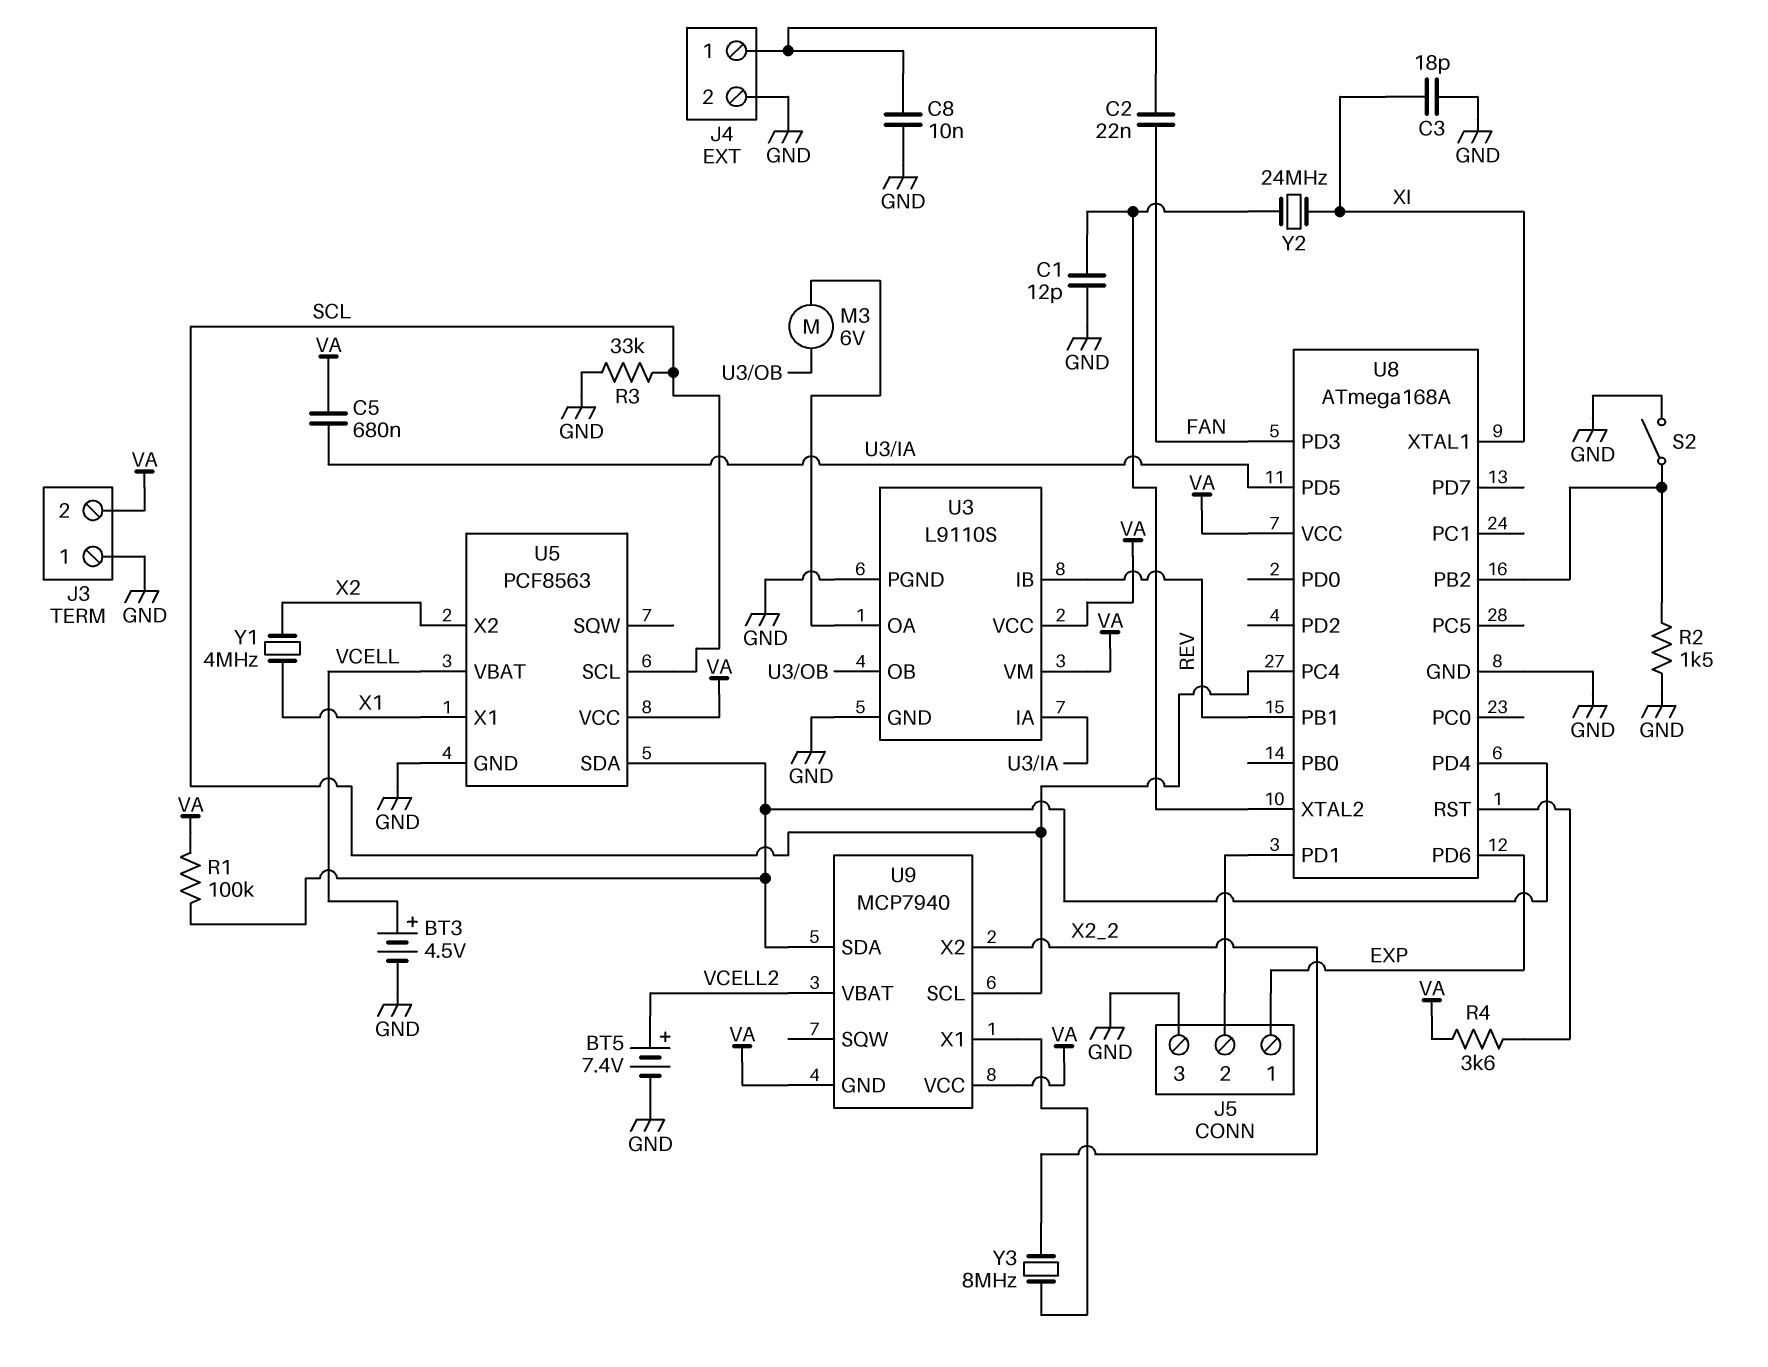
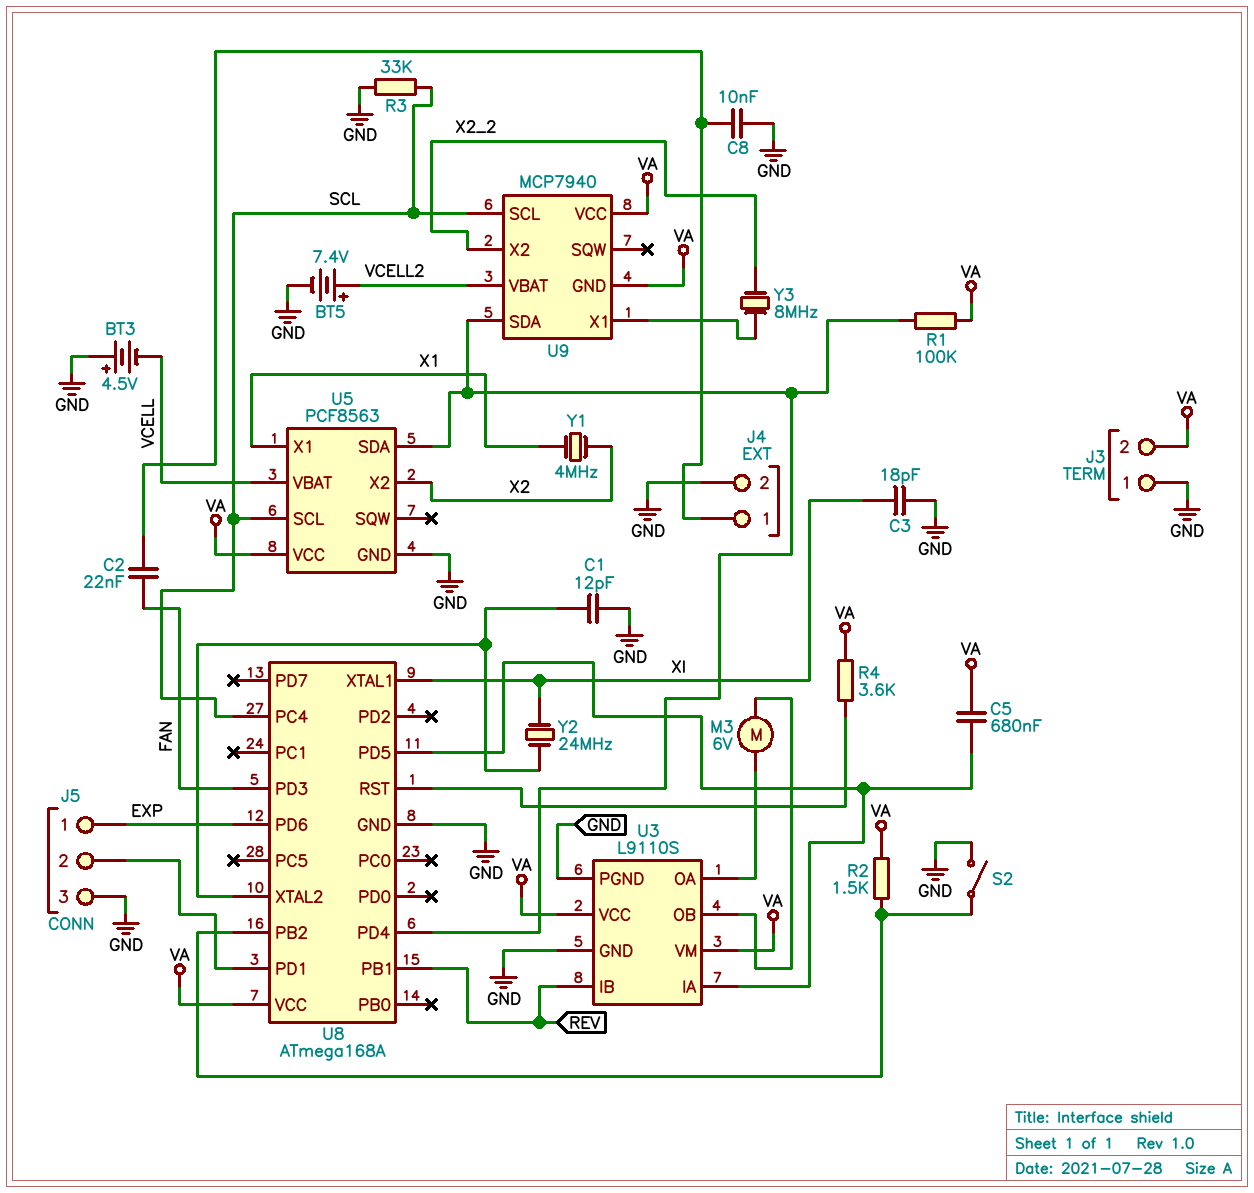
BT3: 4.5V (plus VCELL, minus GND) -> 4.5V (plus GND, minus VCELL)
R2: 1.5k (GND, U8/PB2) -> 1.5k (U8/PB2, VA)

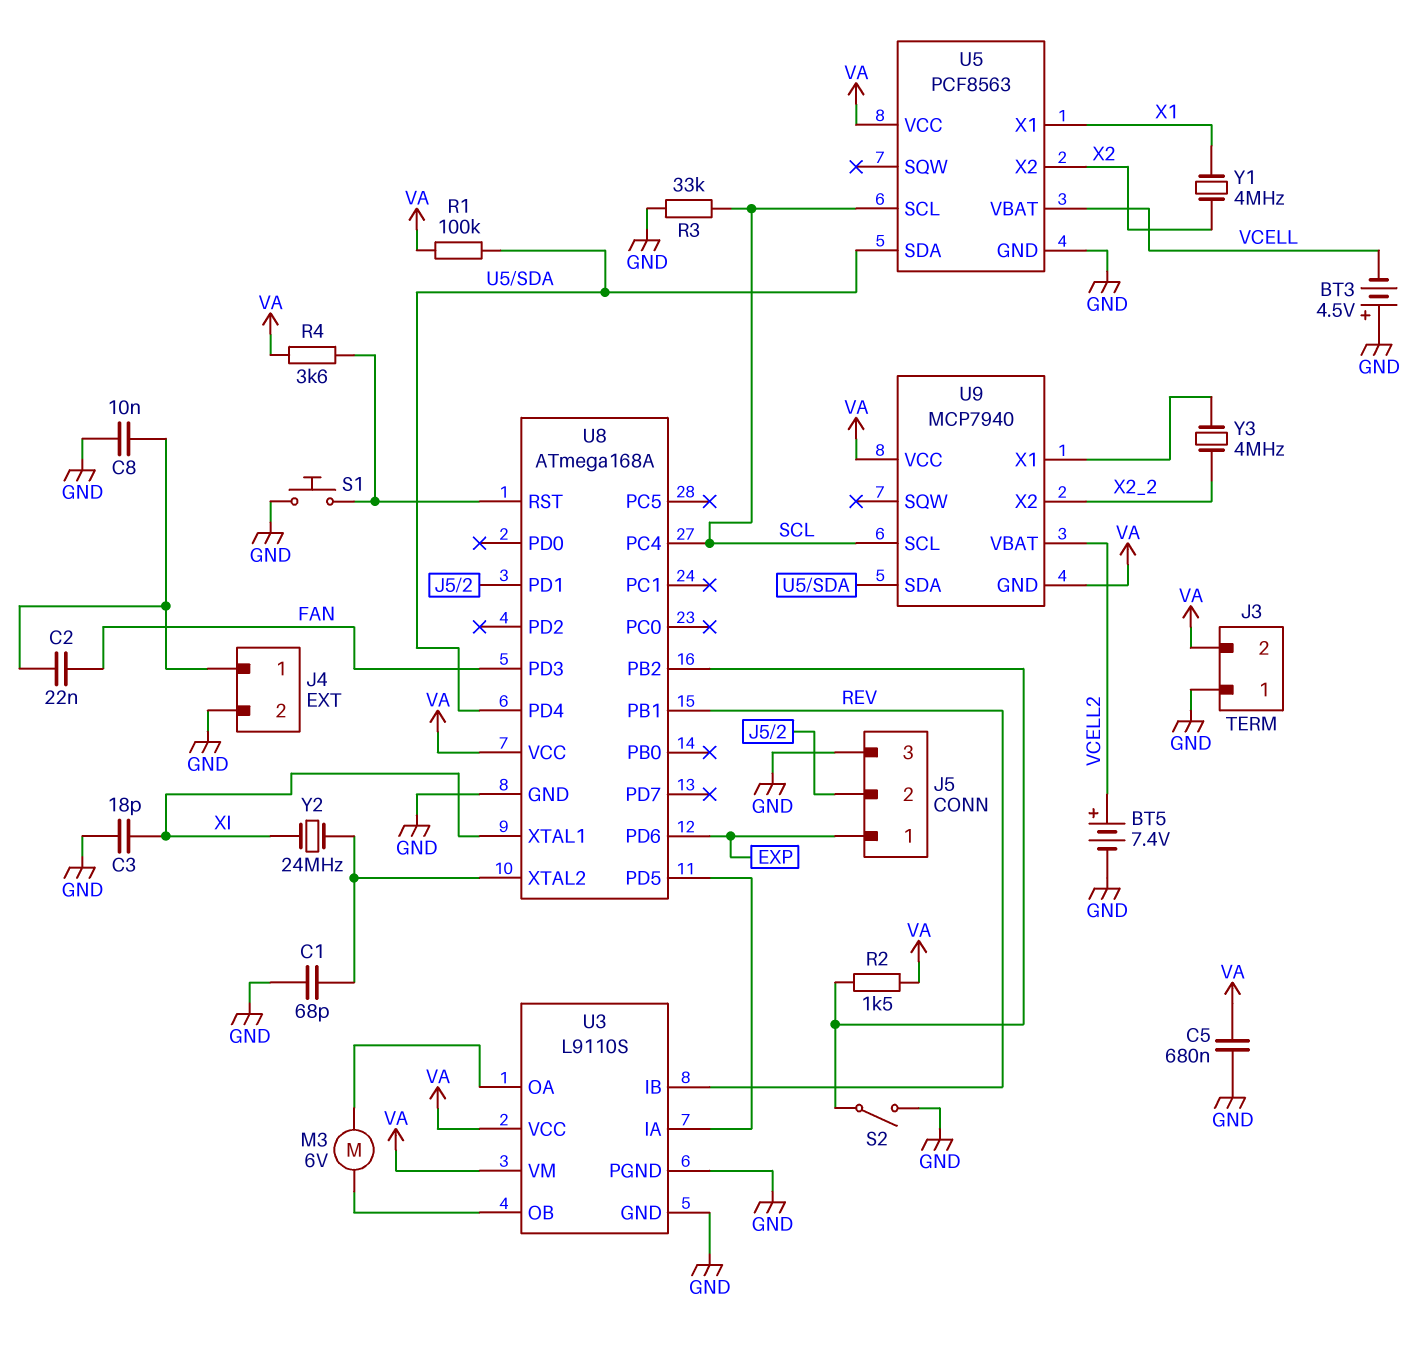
C1: 12pF (GND, U8/XTAL2) -> 68pF (GND, U8/XTAL2)
C5: 680nF (U3/IA, VA) -> 680nF (GND, VA)
S1: none -> button (GND, U8/RST)
Y3: 8MHz (U9/X1, X2_2) -> 4MHz (U9/X1, X2_2)

